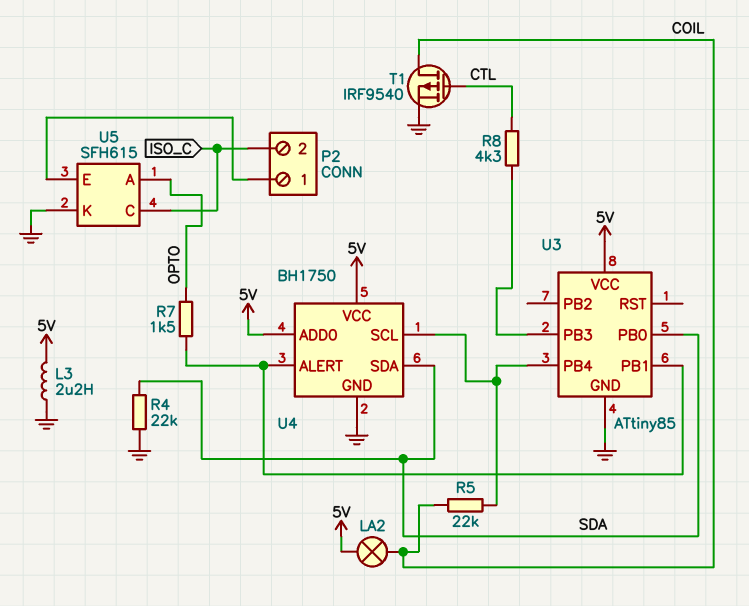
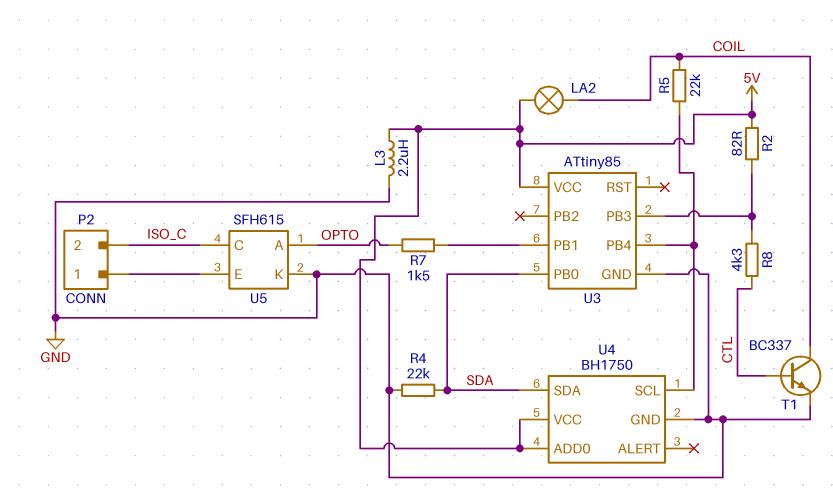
R2: none -> 82 (5V, U3/PB3)
T1: PMOS IRF9540 (G CTL, D COIL, S GND) -> NPN BC337 (B CTL, C COIL, E GND)
U4 pin ALERT: U3/PB1 -> none

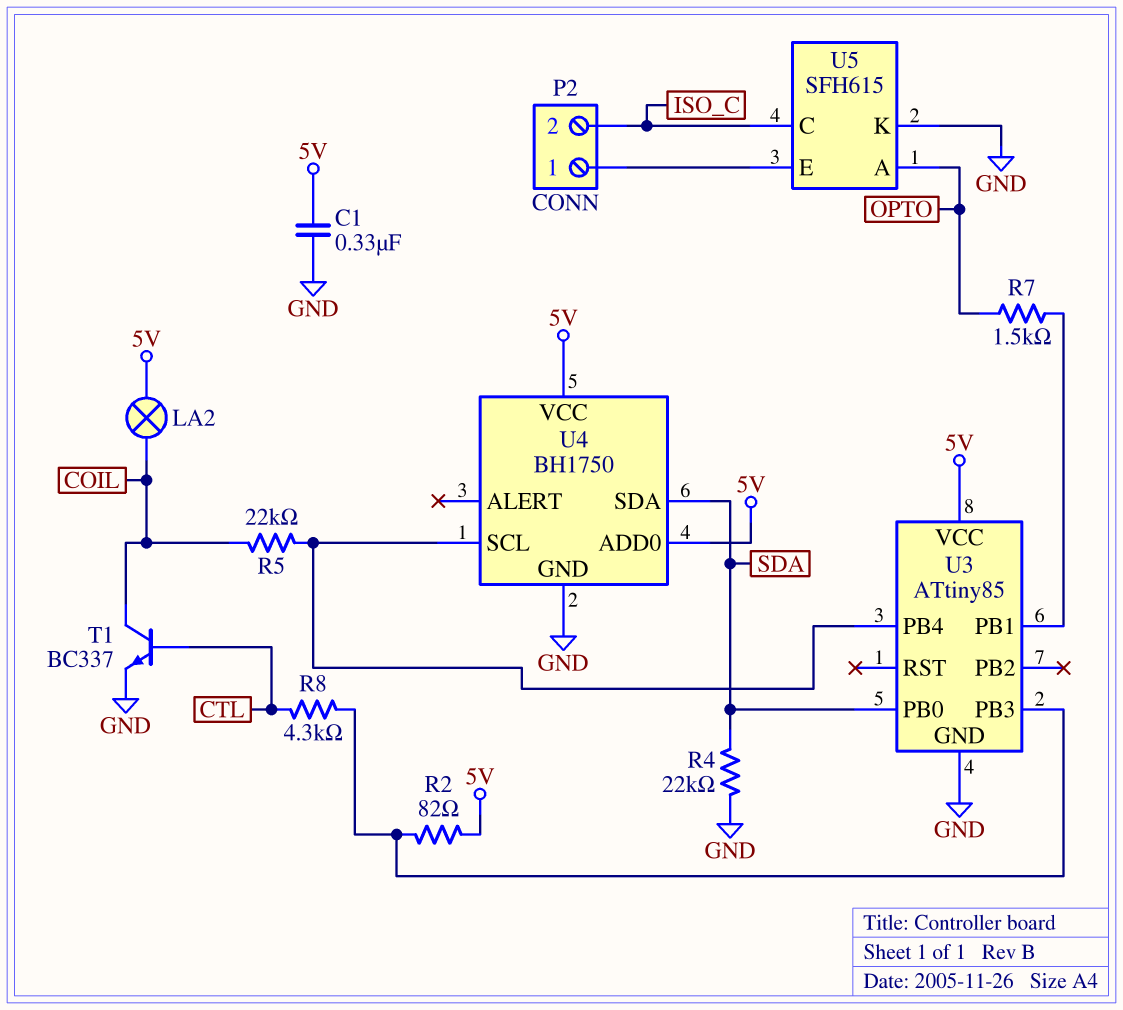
C1: none -> 330nF (5V, GND)
L3: 2.2uH (5V, GND) -> none

